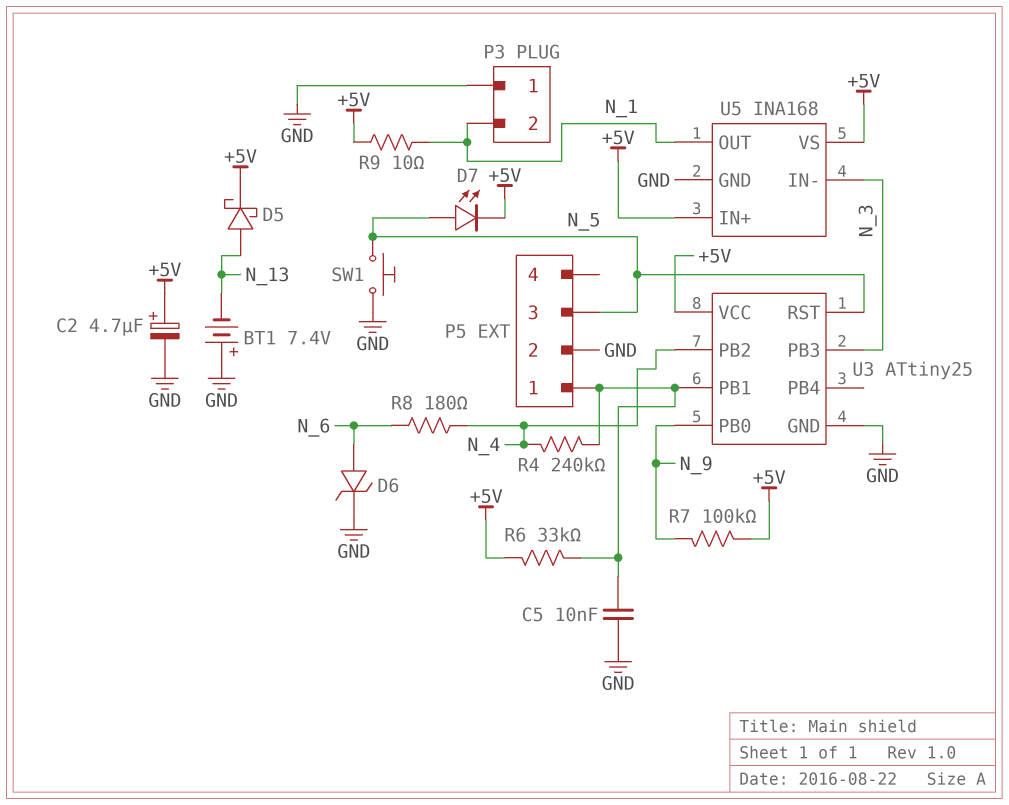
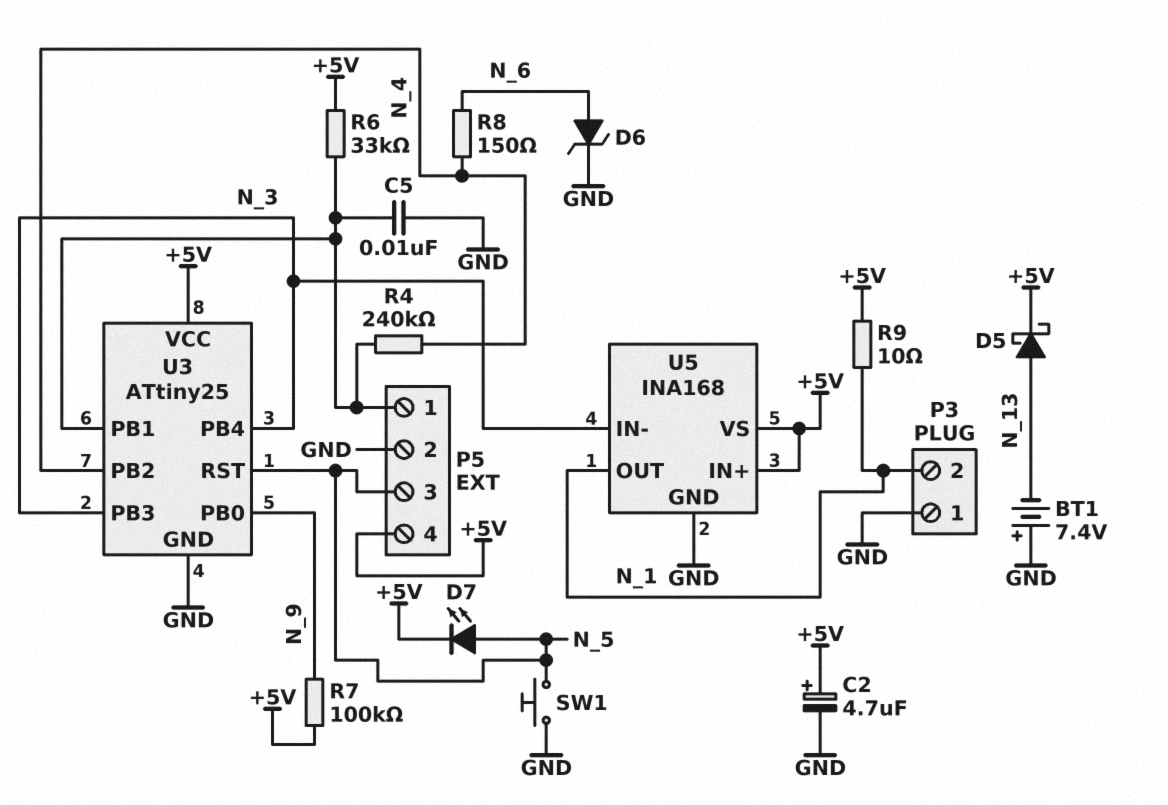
P5 pin 4: none -> +5V
R8: 180 (N_4, N_6) -> 150 (N_4, N_6)
U3 pin PB4: none -> N_3

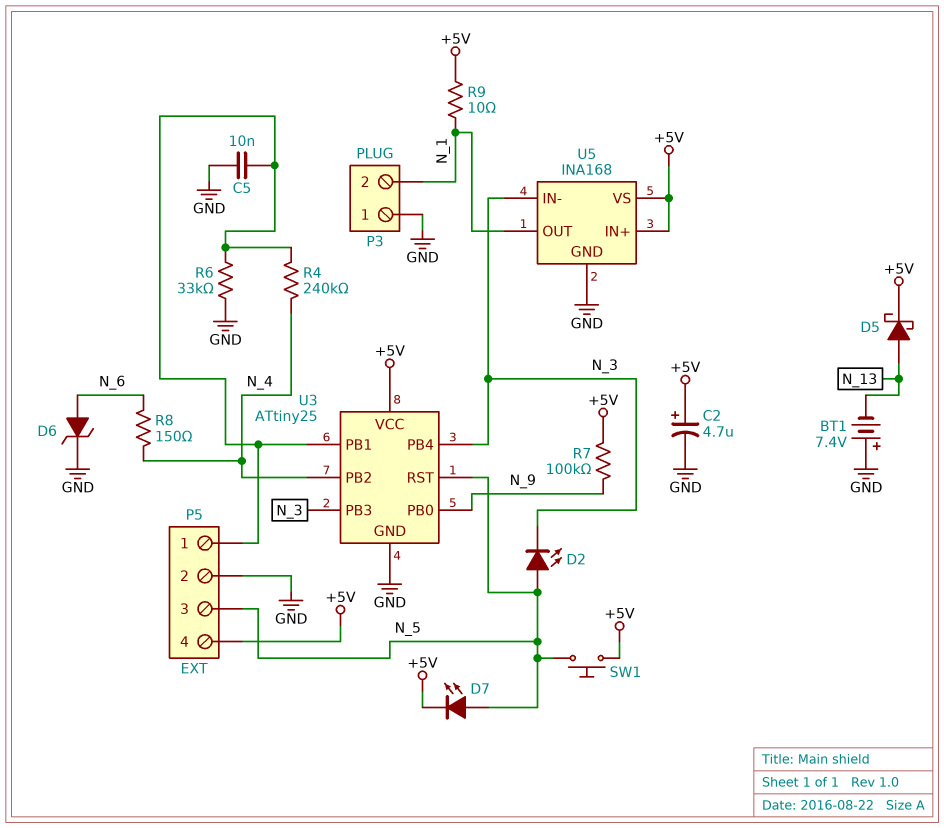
D2: none -> LED (A N_5, K N_3)
R6: 33k (+5V, P5/1) -> 33k (GND, P5/1)
SW1: button (GND, N_5) -> button (+5V, N_5)

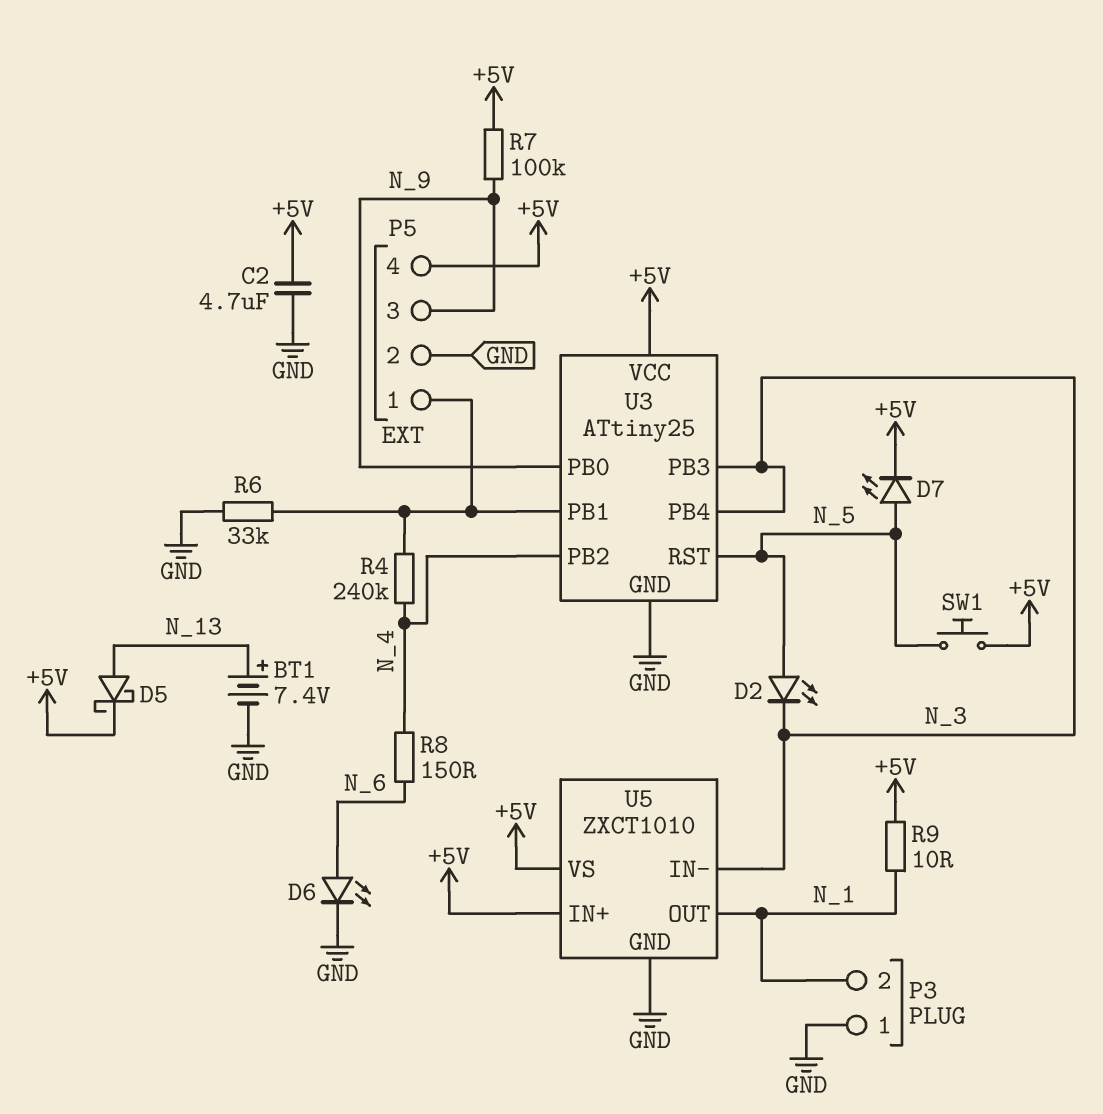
BT1: 7.4V (plus GND, minus N_13) -> 7.4V (plus N_13, minus GND)
C2: 4.7uF (plus +5V, minus GND) -> 4.7uF (+5V, GND)
C5: 10nF (GND, P5/1) -> none
D6: zener (A N_6, K GND) -> LED (A N_6, K GND)
P5 pin 3: N_5 -> N_9
U5: INA168 -> ZXCT1010

